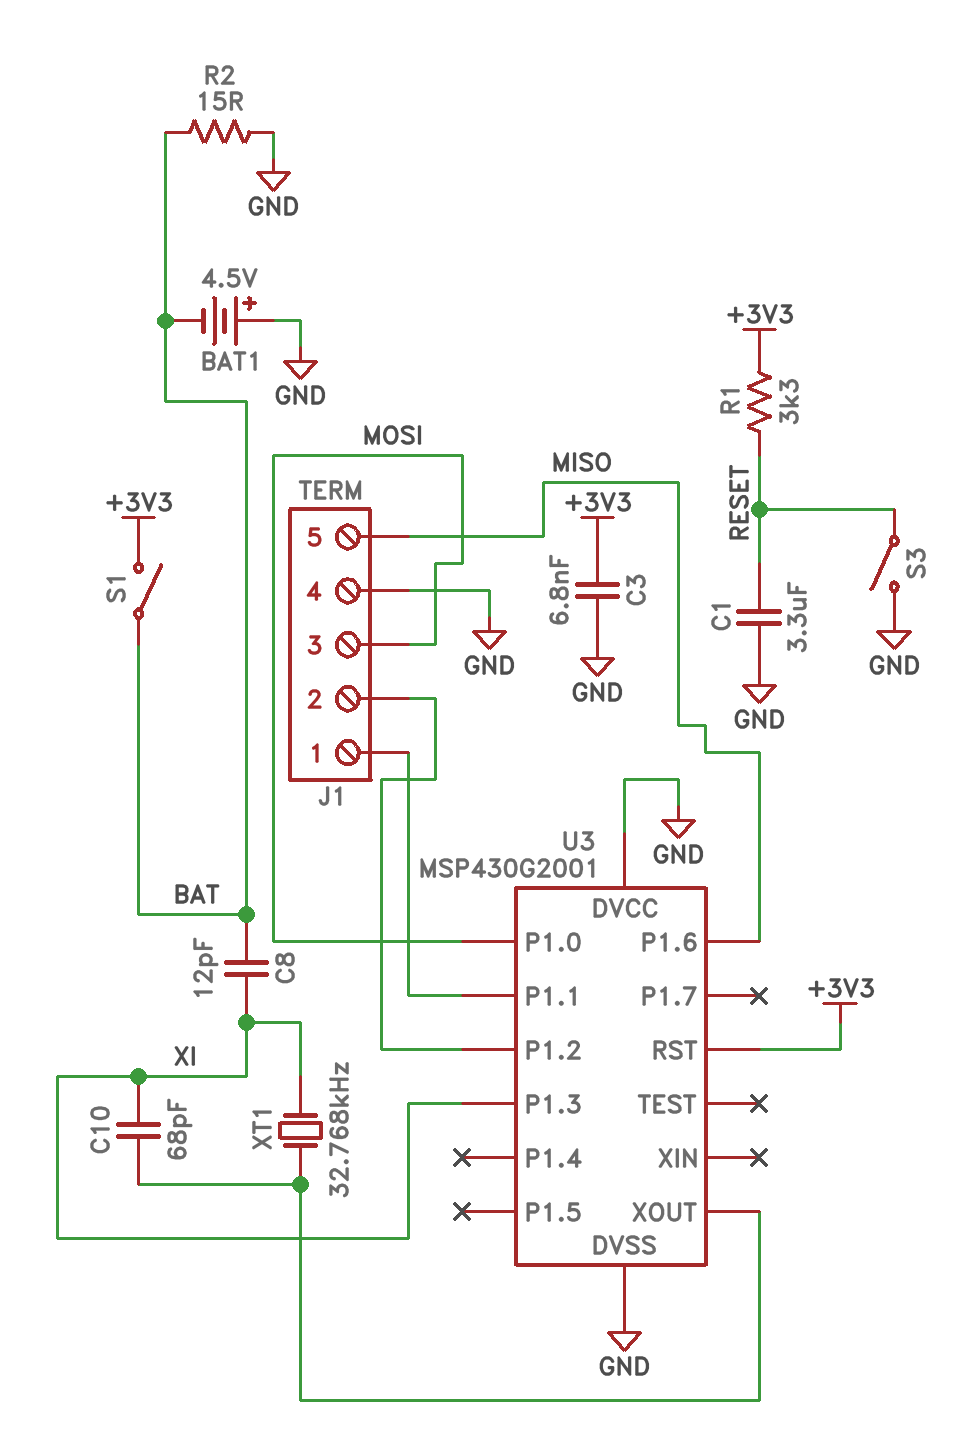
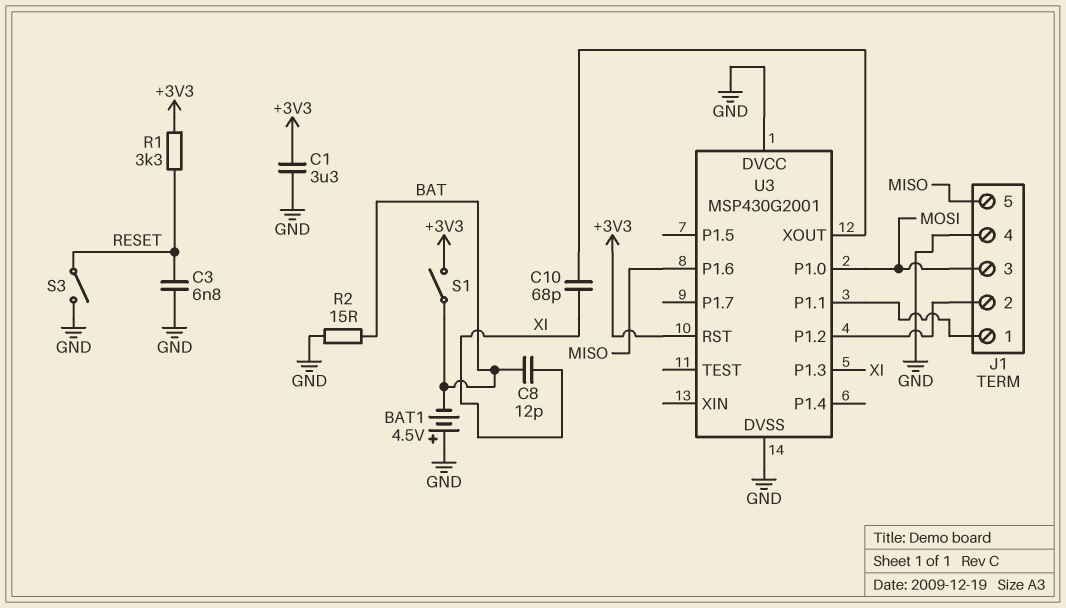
C1: 3.3uF (GND, RESET) -> 3.3uF (+3V3, GND)
C3: 6.8nF (+3V3, GND) -> 6.8nF (GND, RESET)
XT1: 32.768kHz (U3/XOUT, XI) -> none

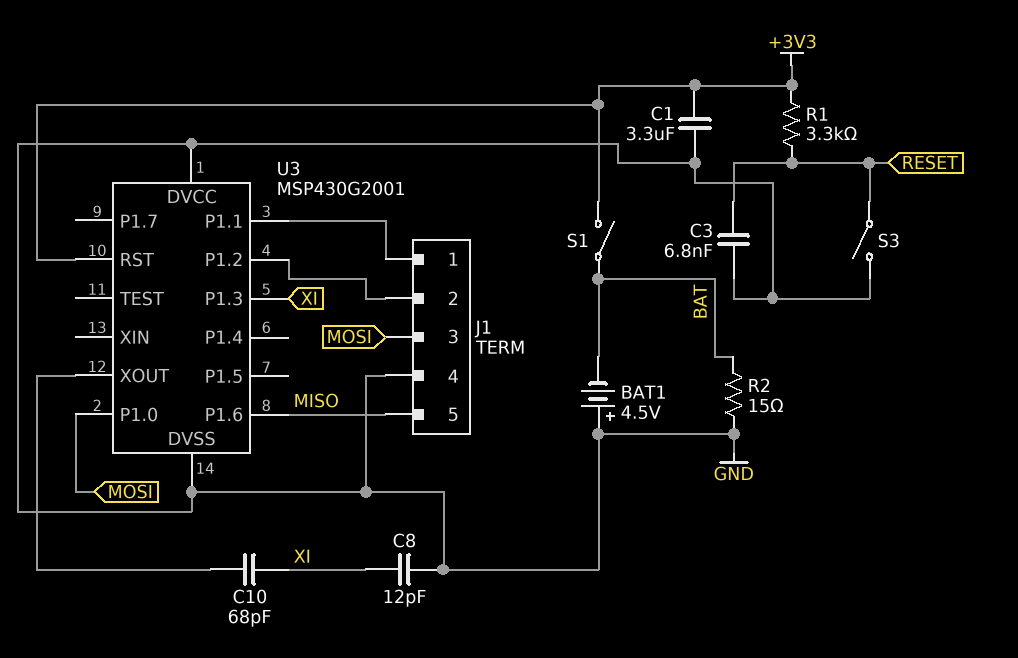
C8: 12pF (BAT, XI) -> 12pF (GND, XI)

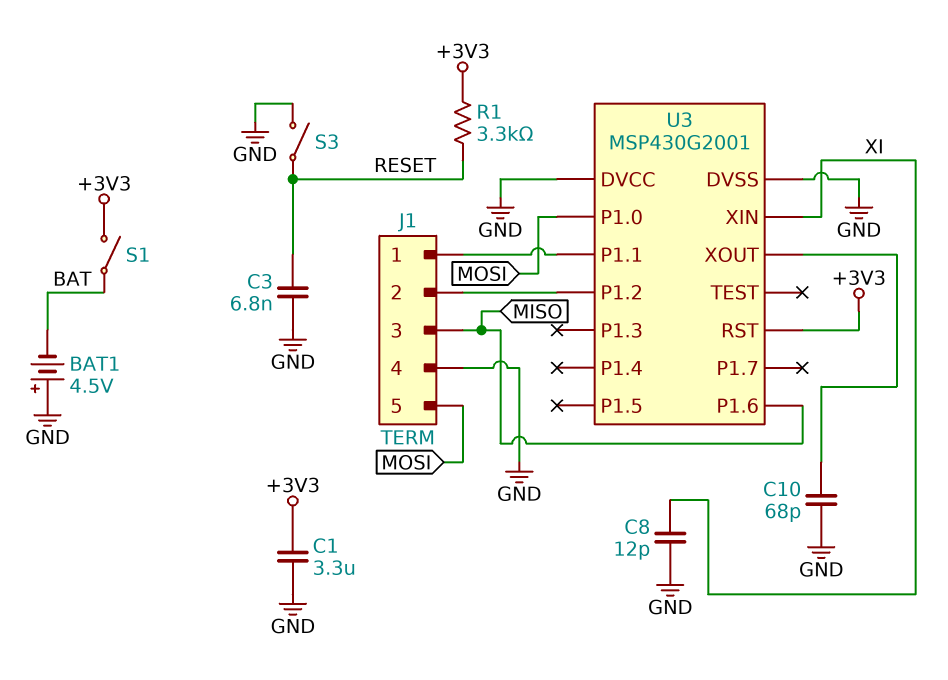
C10: 68pF (U3/XOUT, XI) -> 68pF (GND, U3/XOUT)
J1 pin 3: MOSI -> MISO
J1 pin 5: MISO -> MOSI
R2: 15 (BAT, GND) -> none
U3 pin P1.3: XI -> none
U3 pin XIN: none -> XI

